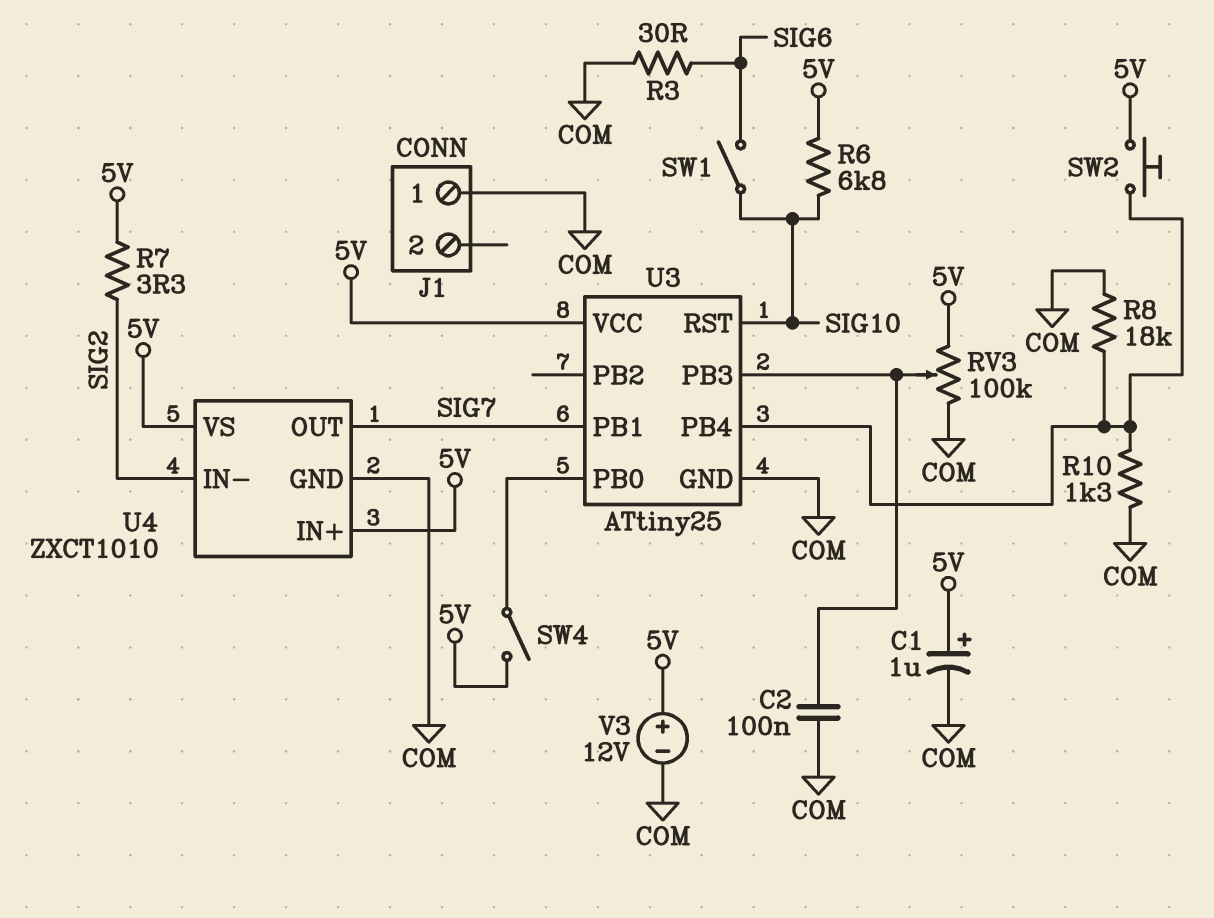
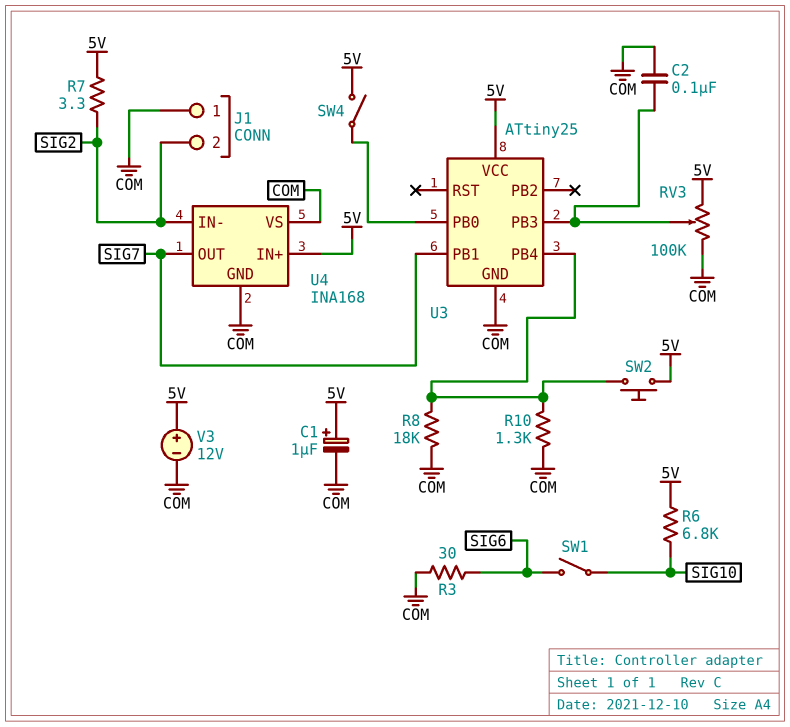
J1 pin 2: none -> SIG2
U3 pin RST: SIG10 -> none
U4: ZXCT1010 -> INA168
U4 pin VS: 5V -> COM

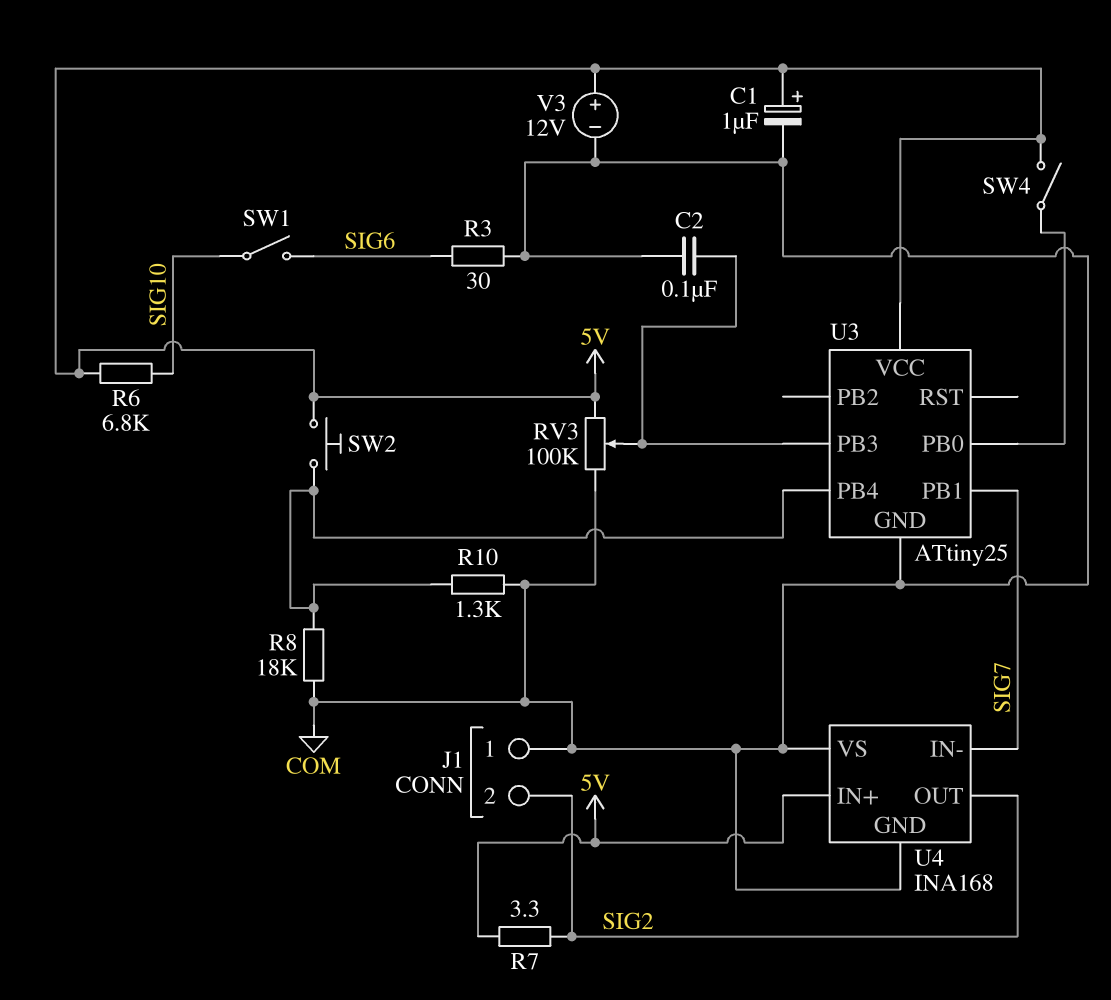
U4 pin IN-: SIG2 -> SIG7
U4 pin OUT: SIG7 -> SIG2

